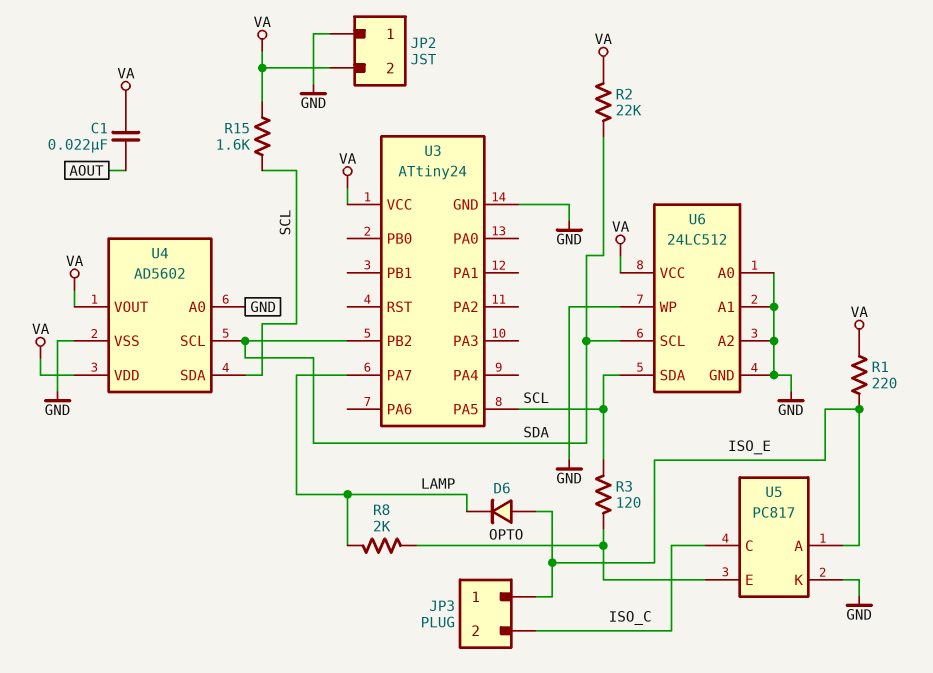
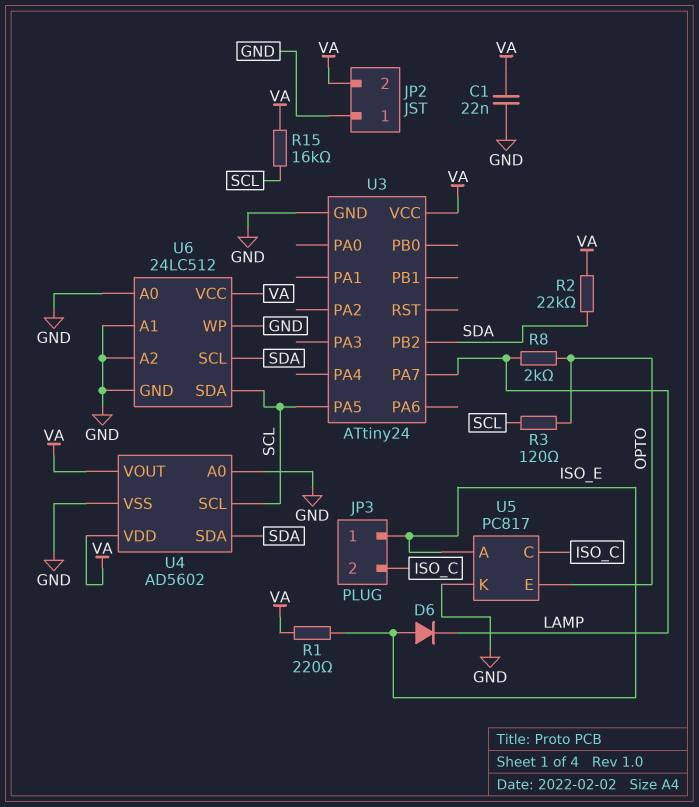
C1: 22nF (AOUT, VA) -> 22nF (GND, VA)
R15: 1.6k (SCL, VA) -> 16k (SCL, VA)
U4 pin SCL: SDA -> SCL
U4 pin SDA: SCL -> SDA

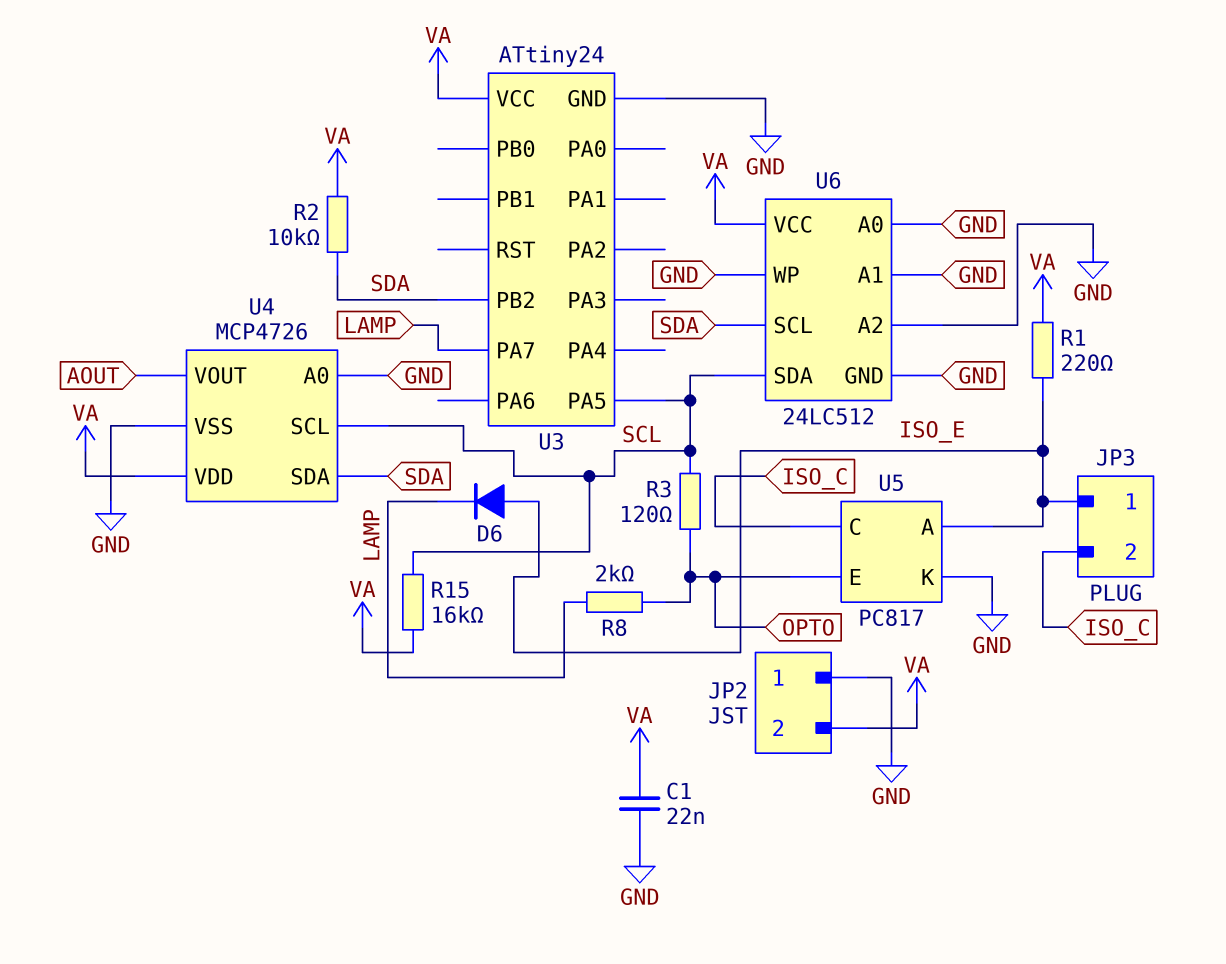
R2: 22k (SDA, VA) -> 10k (SDA, VA)
U4: AD5602 -> MCP4726
U4 pin VOUT: VA -> AOUT

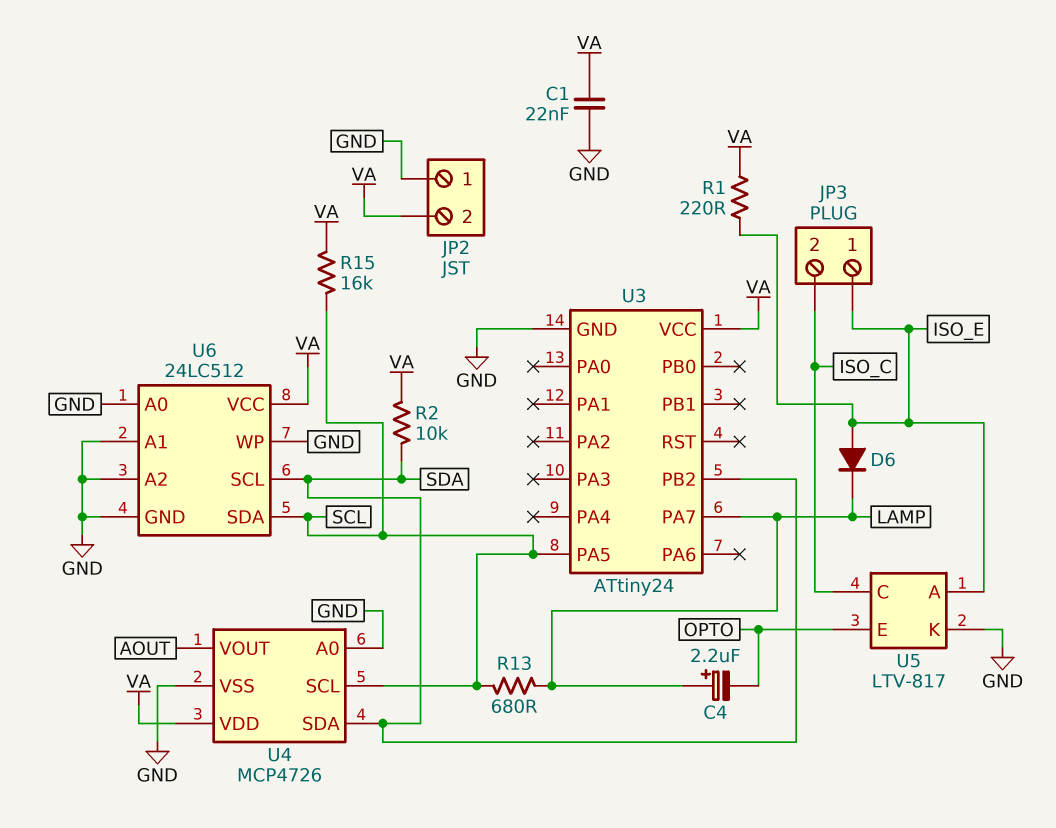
C4: none -> 2.2uF (plus LAMP, minus OPTO)
R3: 120 (OPTO, SCL) -> none
R8: 2k (LAMP, OPTO) -> none
R13: none -> 680 (LAMP, SCL)
U5: PC817 -> LTV-817

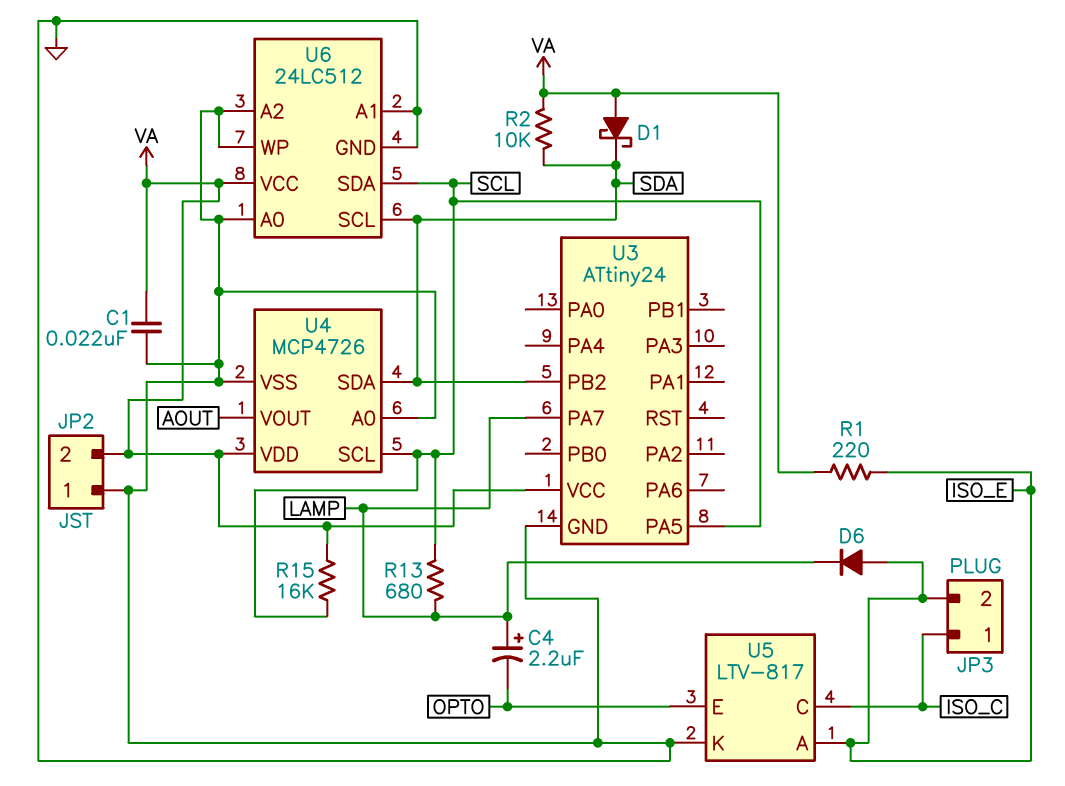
D1: none -> schottky (A VA, K SDA)
JP3 pin 1: ISO_E -> ISO_C
JP3 pin 2: ISO_C -> ISO_E

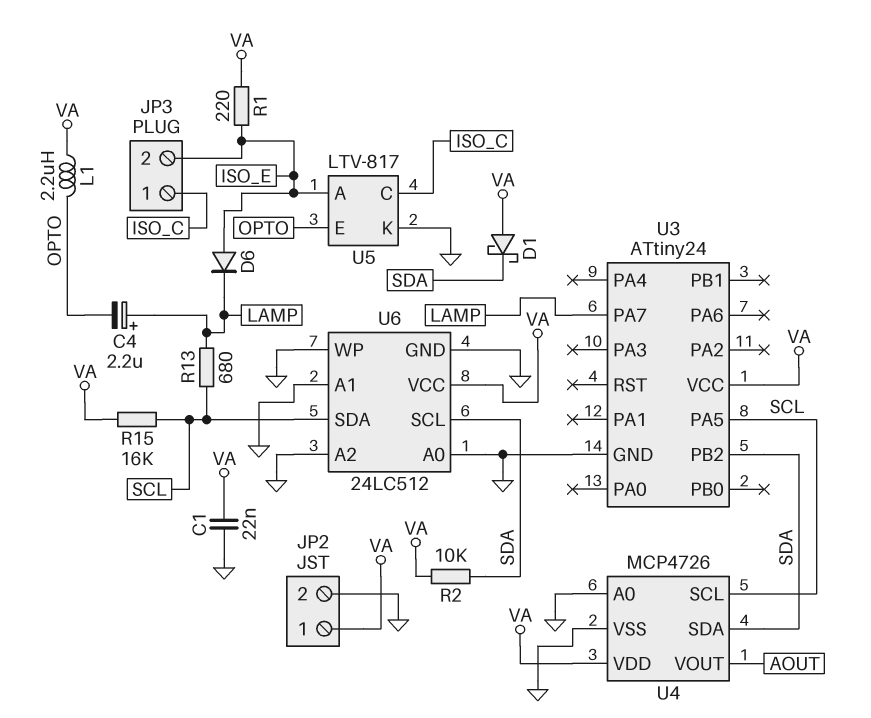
JP2 pin 1: GND -> VA
JP2 pin 2: VA -> GND
L1: none -> 2.2uH (OPTO, VA)

